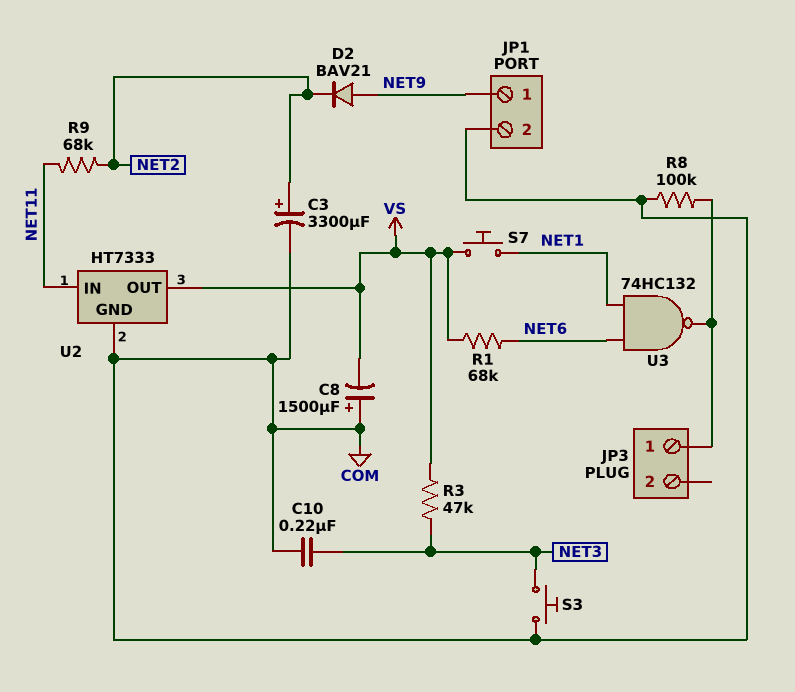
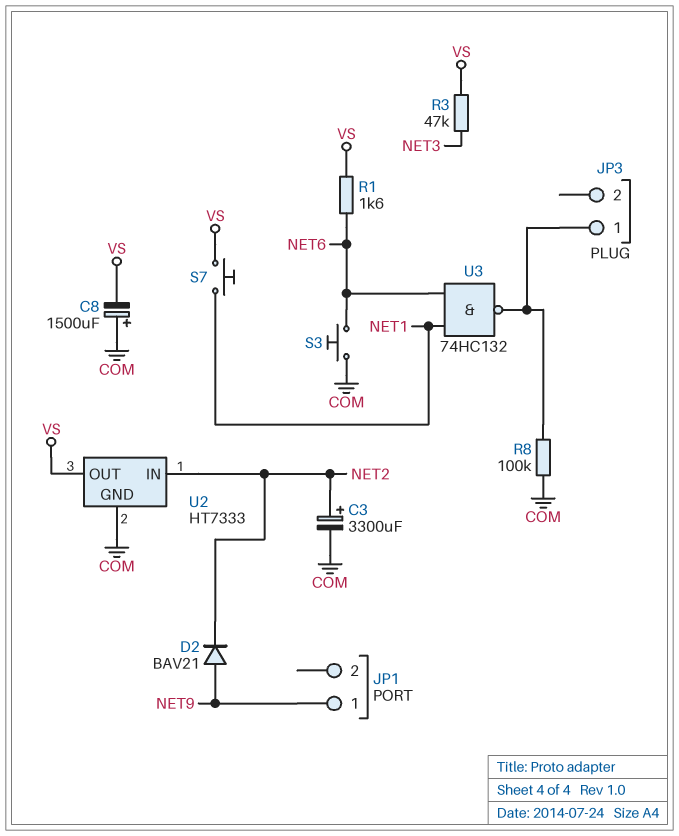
C10: 220nF (COM, NET3) -> none
JP1 pin 2: COM -> none
R1: 68k (NET6, VS) -> 1.6k (NET6, VS)
R9: 68k (NET2, NET11) -> none
S3: button (COM, NET3) -> button (COM, NET6)
U2 pin IN: NET11 -> NET2

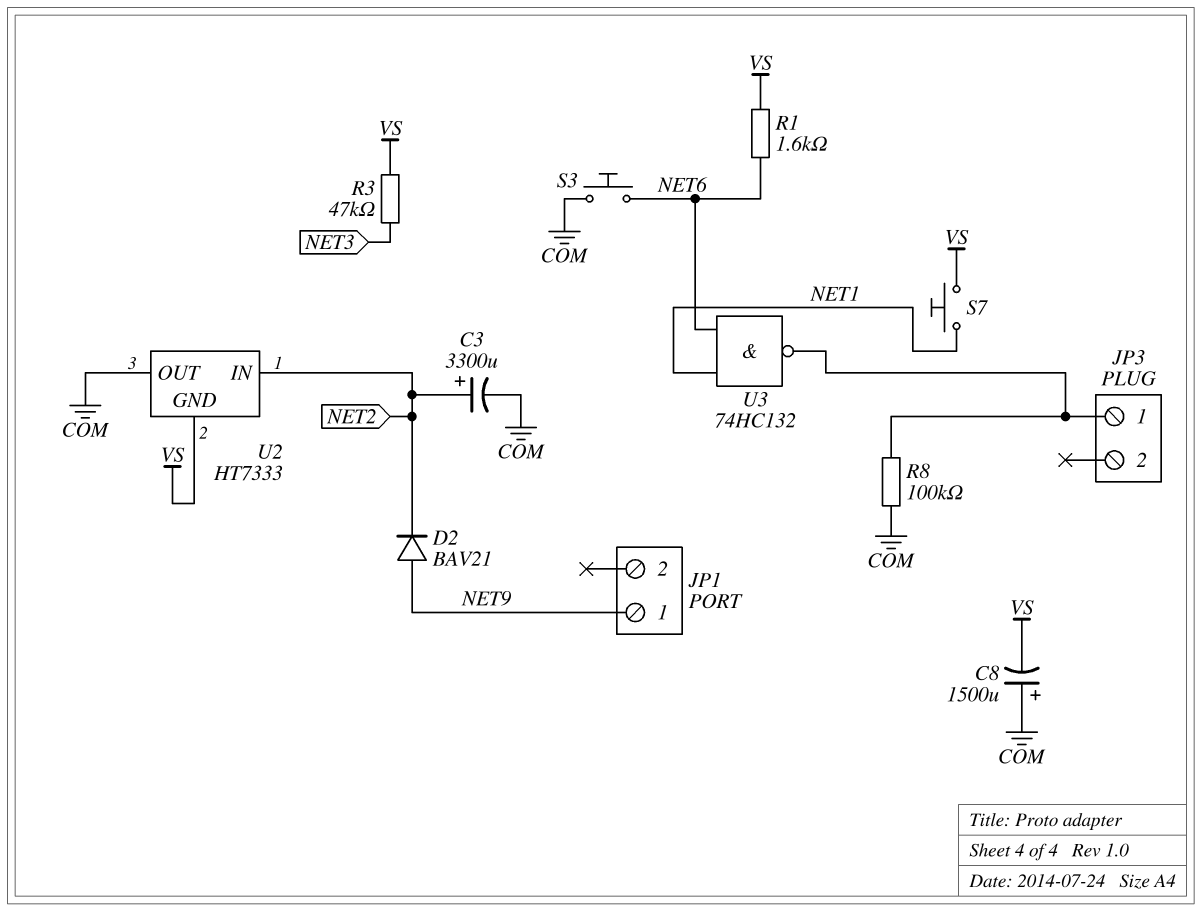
U2 pin GND: COM -> VS
U2 pin OUT: VS -> COM

